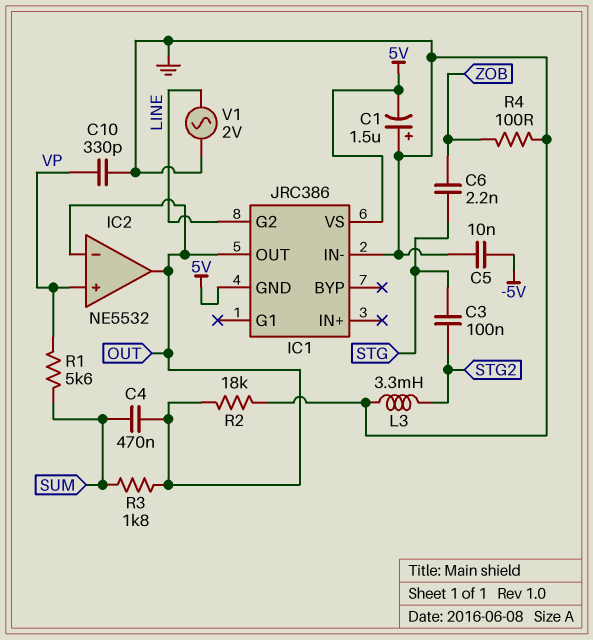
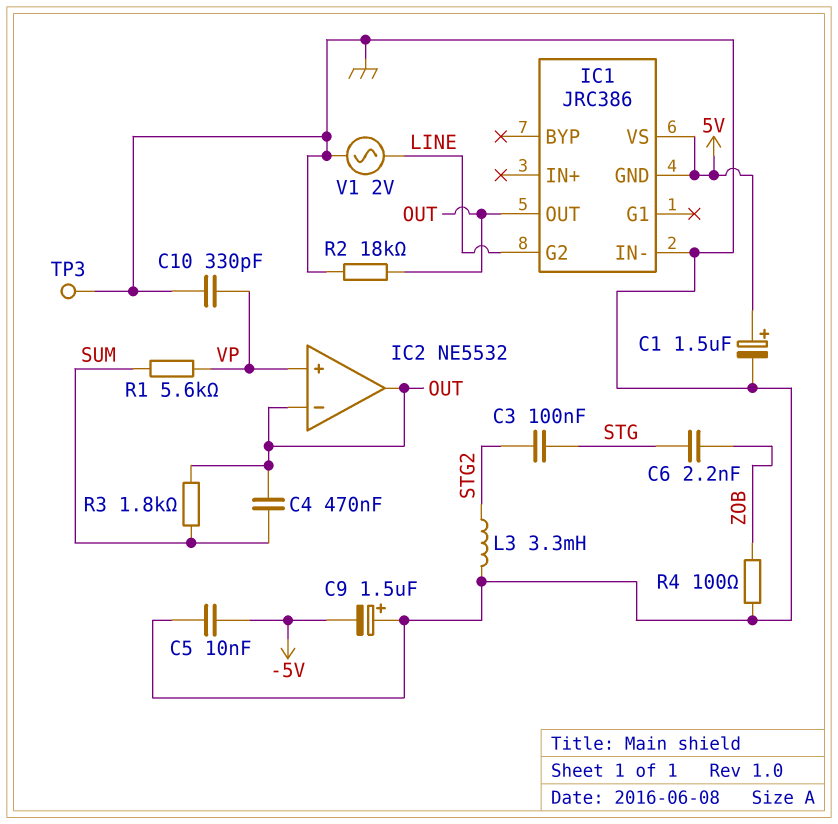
C1: 1.5uF (plus GND, minus 5V) -> 1.5uF (plus 5V, minus GND)
C9: none -> 1.5uF (plus GND, minus -5V)
TP3: none -> test point (GND)

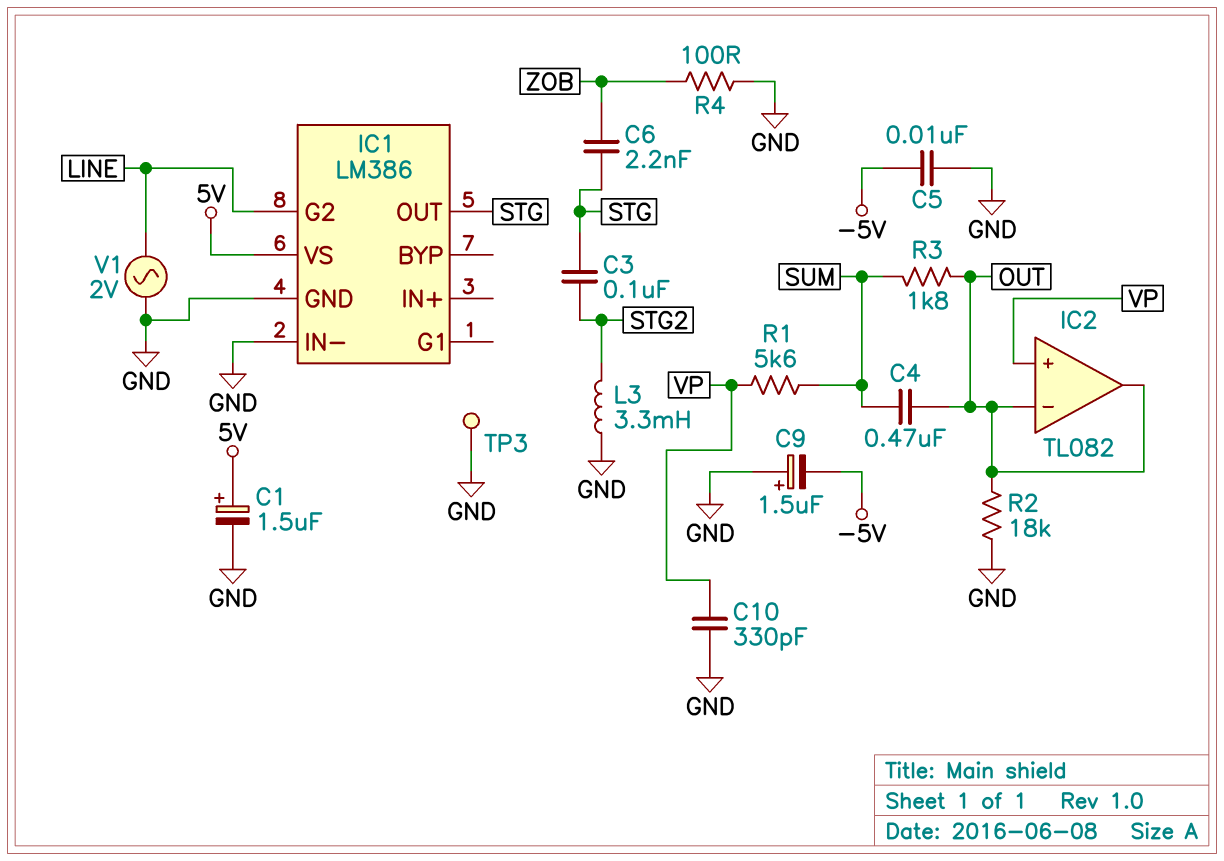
IC1: JRC386 -> LM386
IC1 pin GND: 5V -> GND
IC1 pin OUT: OUT -> STG
IC2: NE5532 -> TL082

